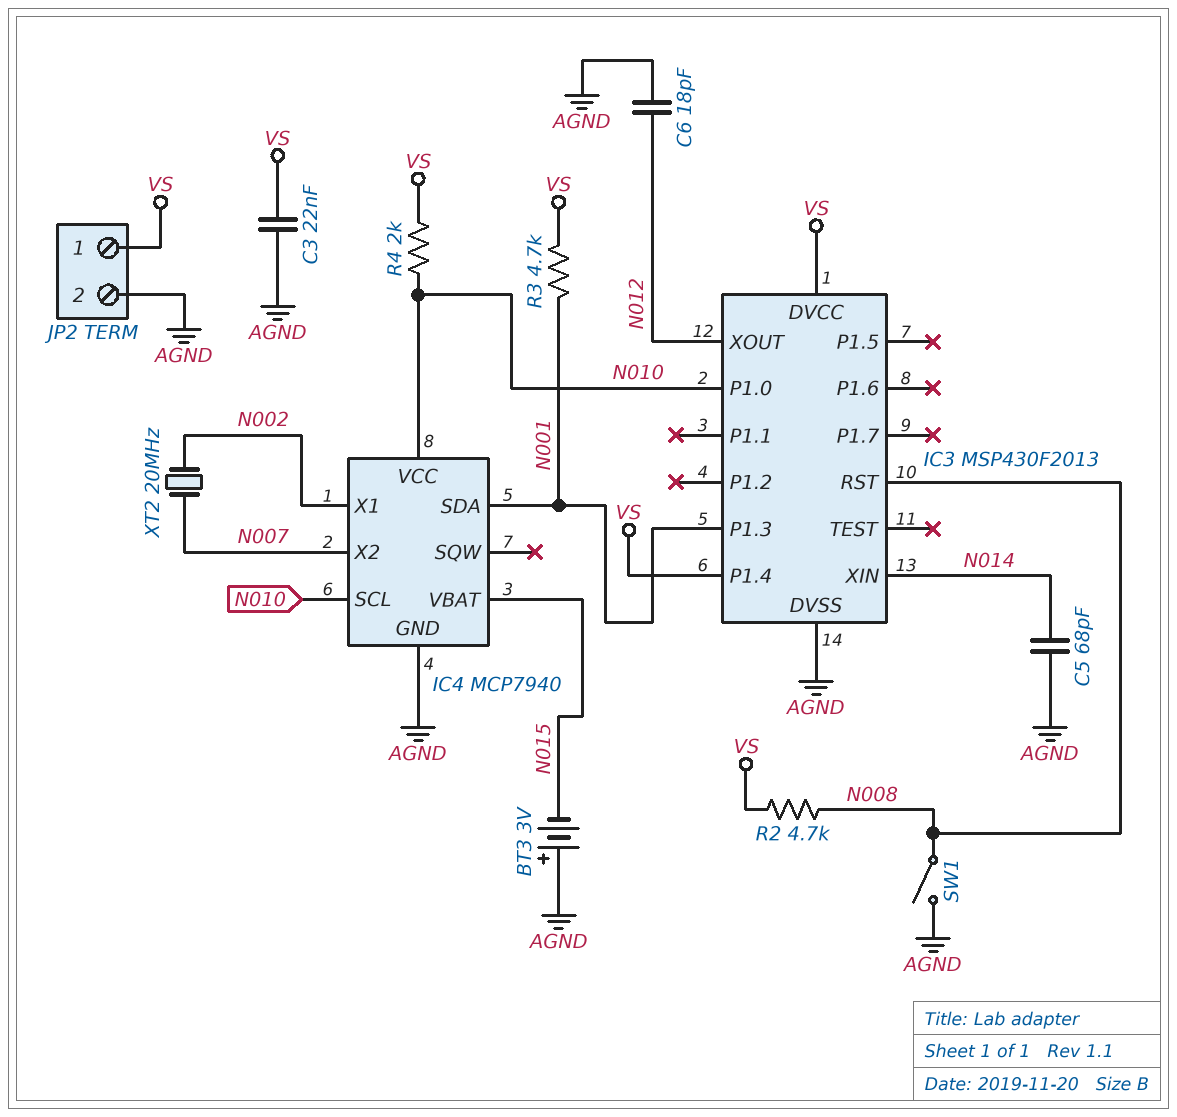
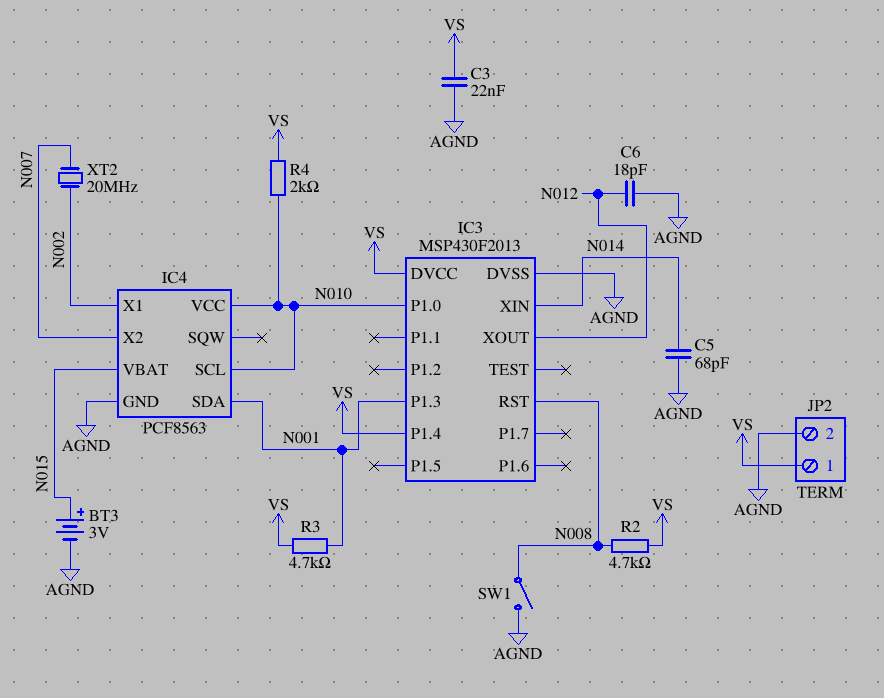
BT3: 3V (plus AGND, minus N015) -> 3V (plus N015, minus AGND)
IC4: MCP7940 -> PCF8563

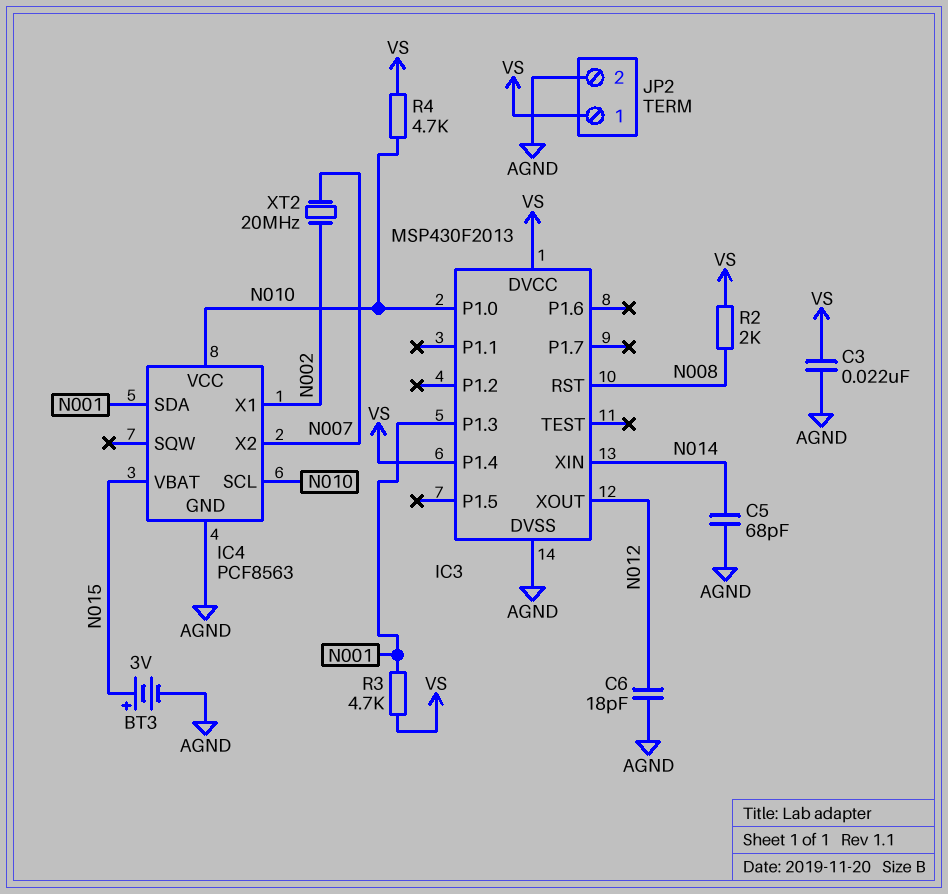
R2: 4.7k (N008, VS) -> 2k (N008, VS)
R4: 2k (N010, VS) -> 4.7k (N010, VS)
SW1: switch (AGND, N008) -> none

